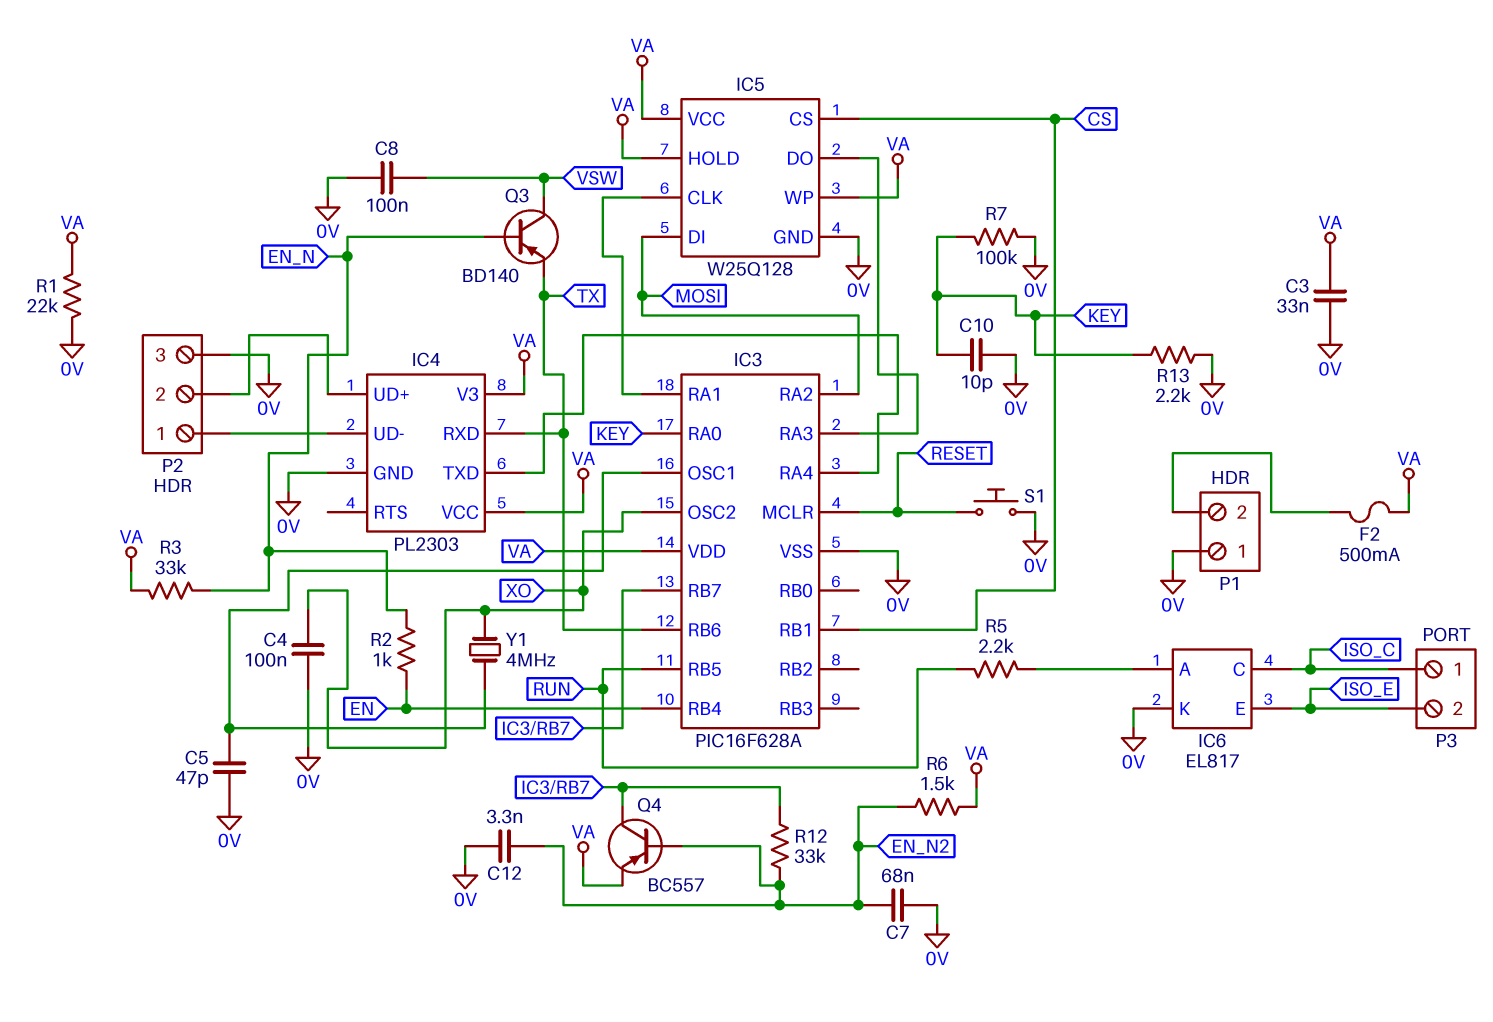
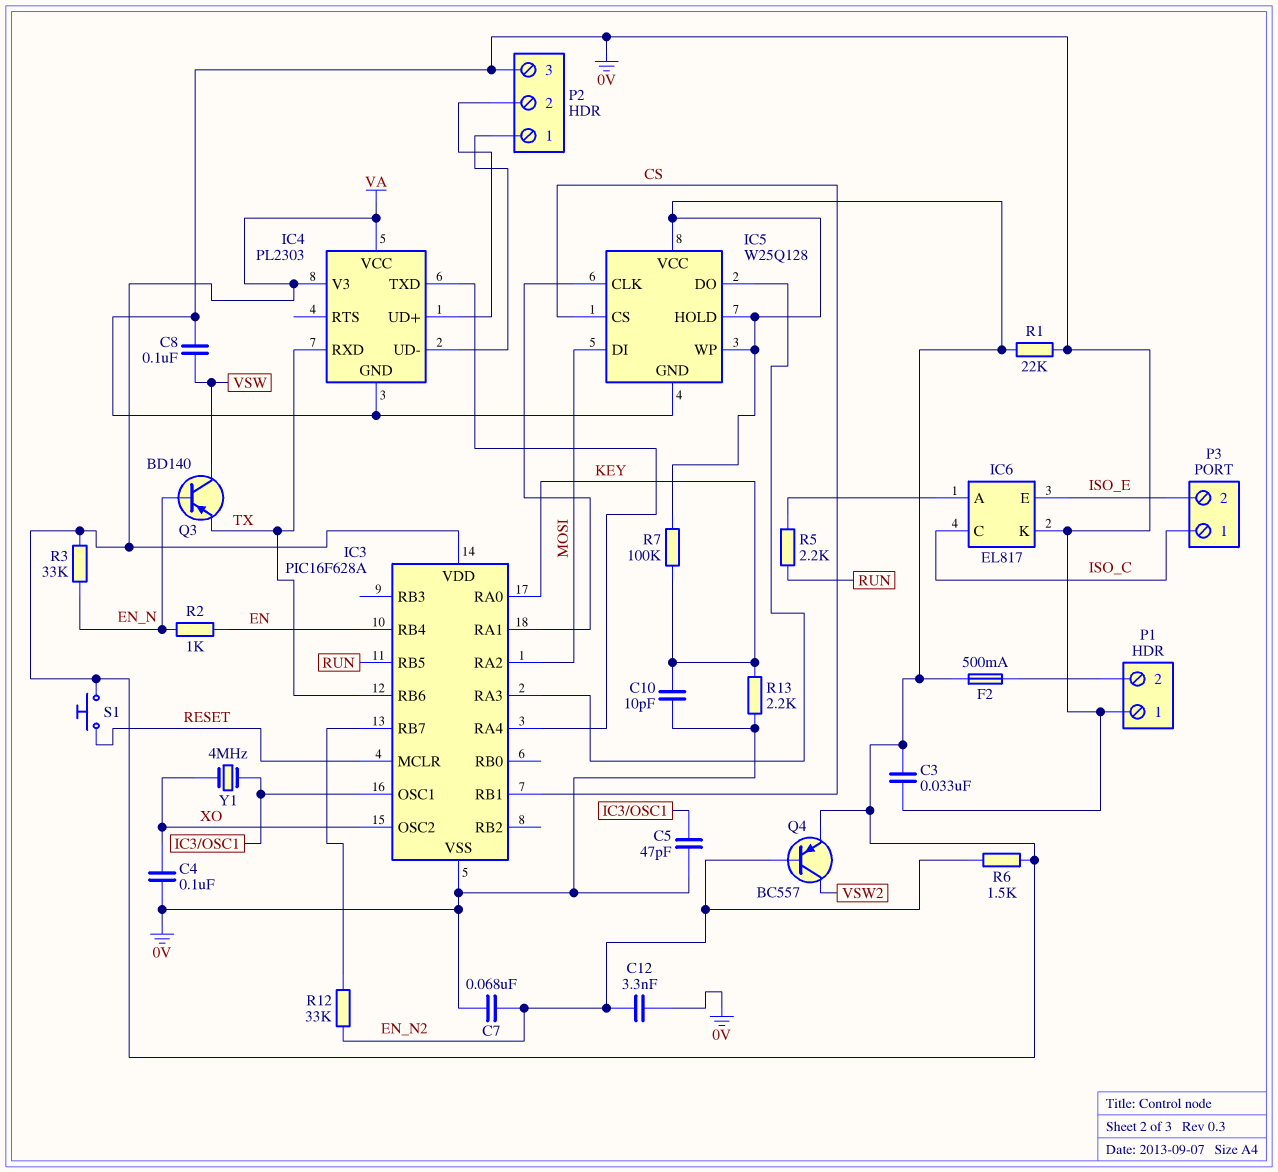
Q4: PNP BC557 (B EN_N2, C IC3/RB7, E VA) -> PNP BC557 (B EN_N2, C VSW2, E VA)
R7: 100k (0V, KEY) -> 100k (KEY, VA)
S1: button (0V, RESET) -> button (RESET, VA)

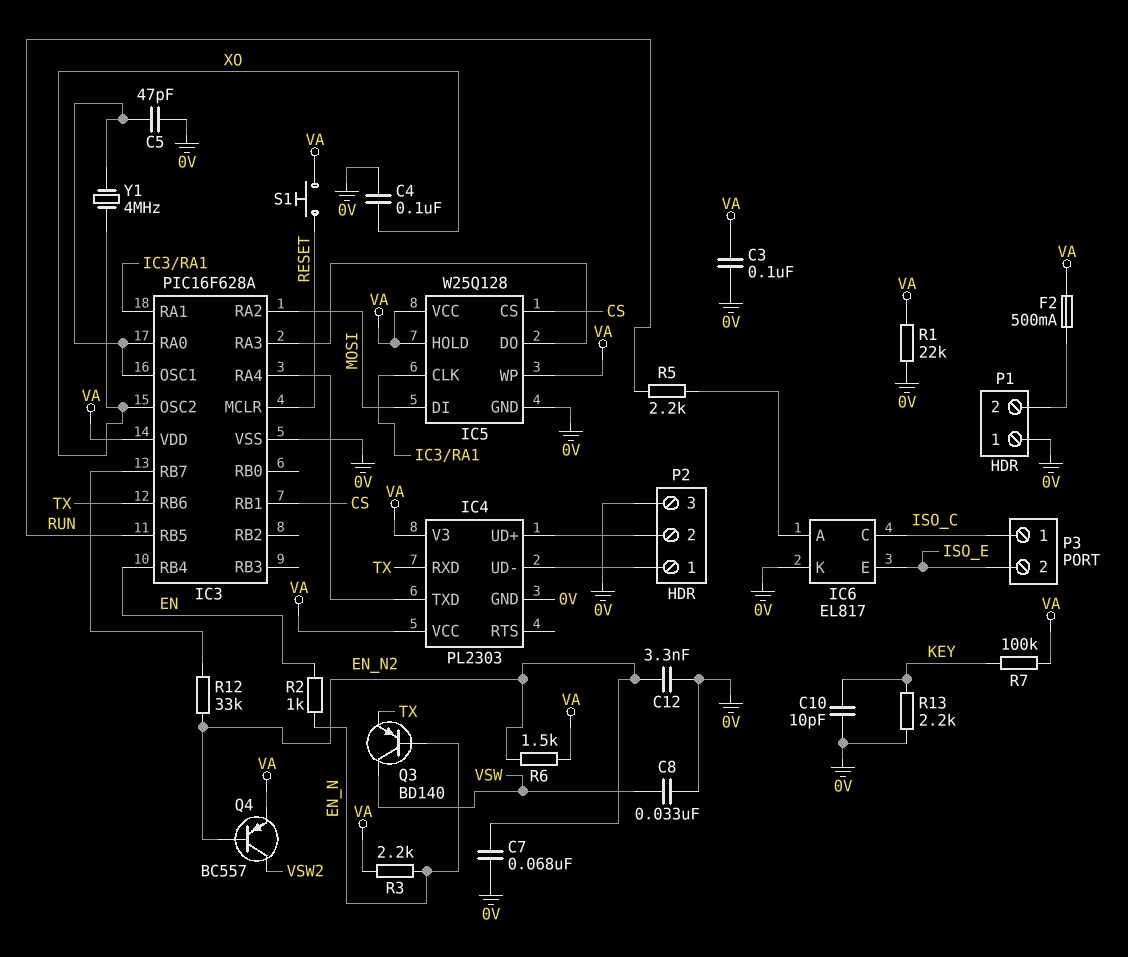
C3: 33nF (0V, VA) -> 100nF (0V, VA)
C8: 100nF (0V, VSW) -> 33nF (0V, VSW)
IC3 pin RA0: KEY -> IC3/OSC1
R3: 33k (EN_N, VA) -> 2.2k (EN_N, VA)

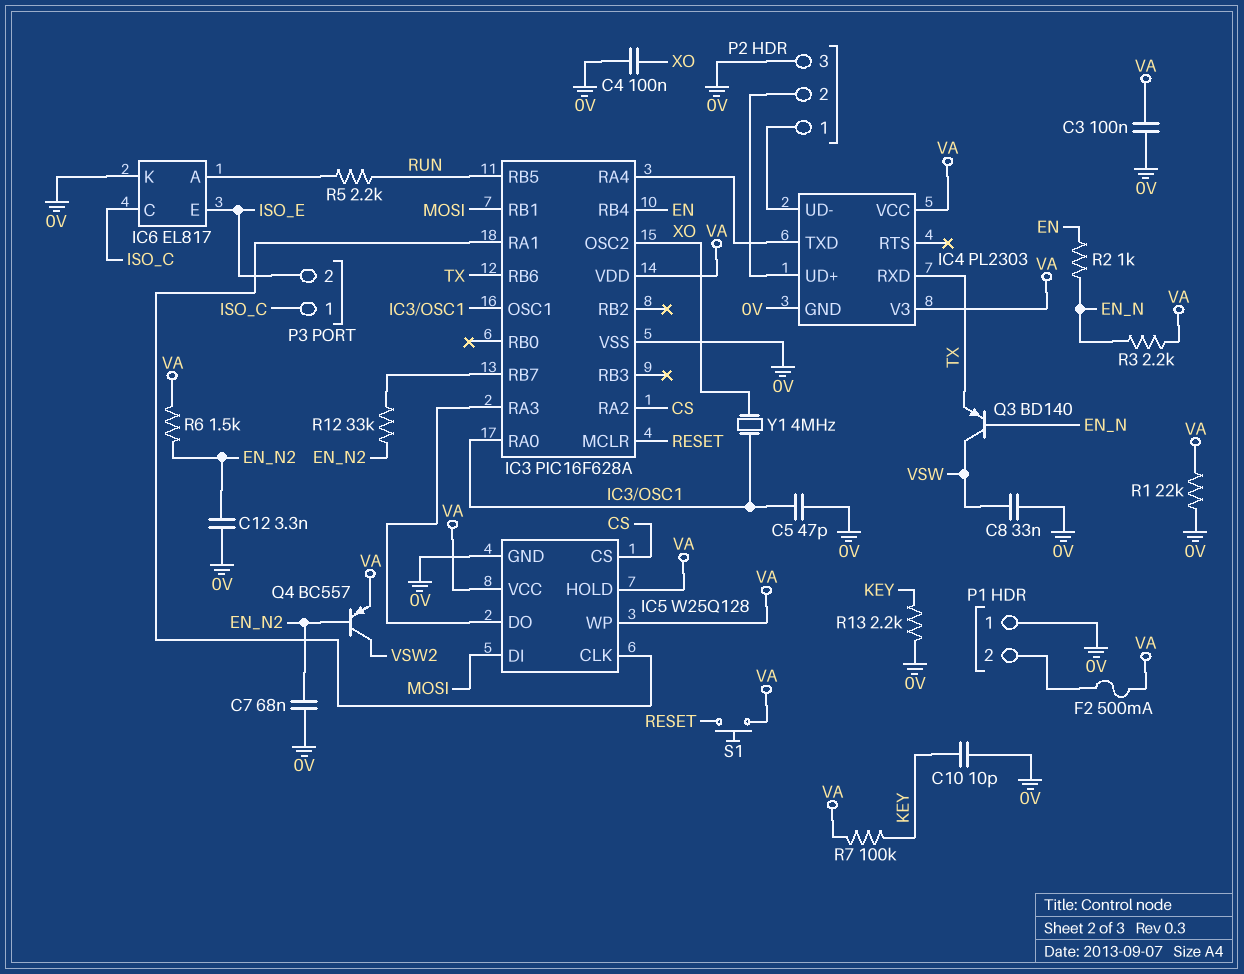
IC3 pin RA2: MOSI -> CS
IC3 pin RB1: CS -> MOSI

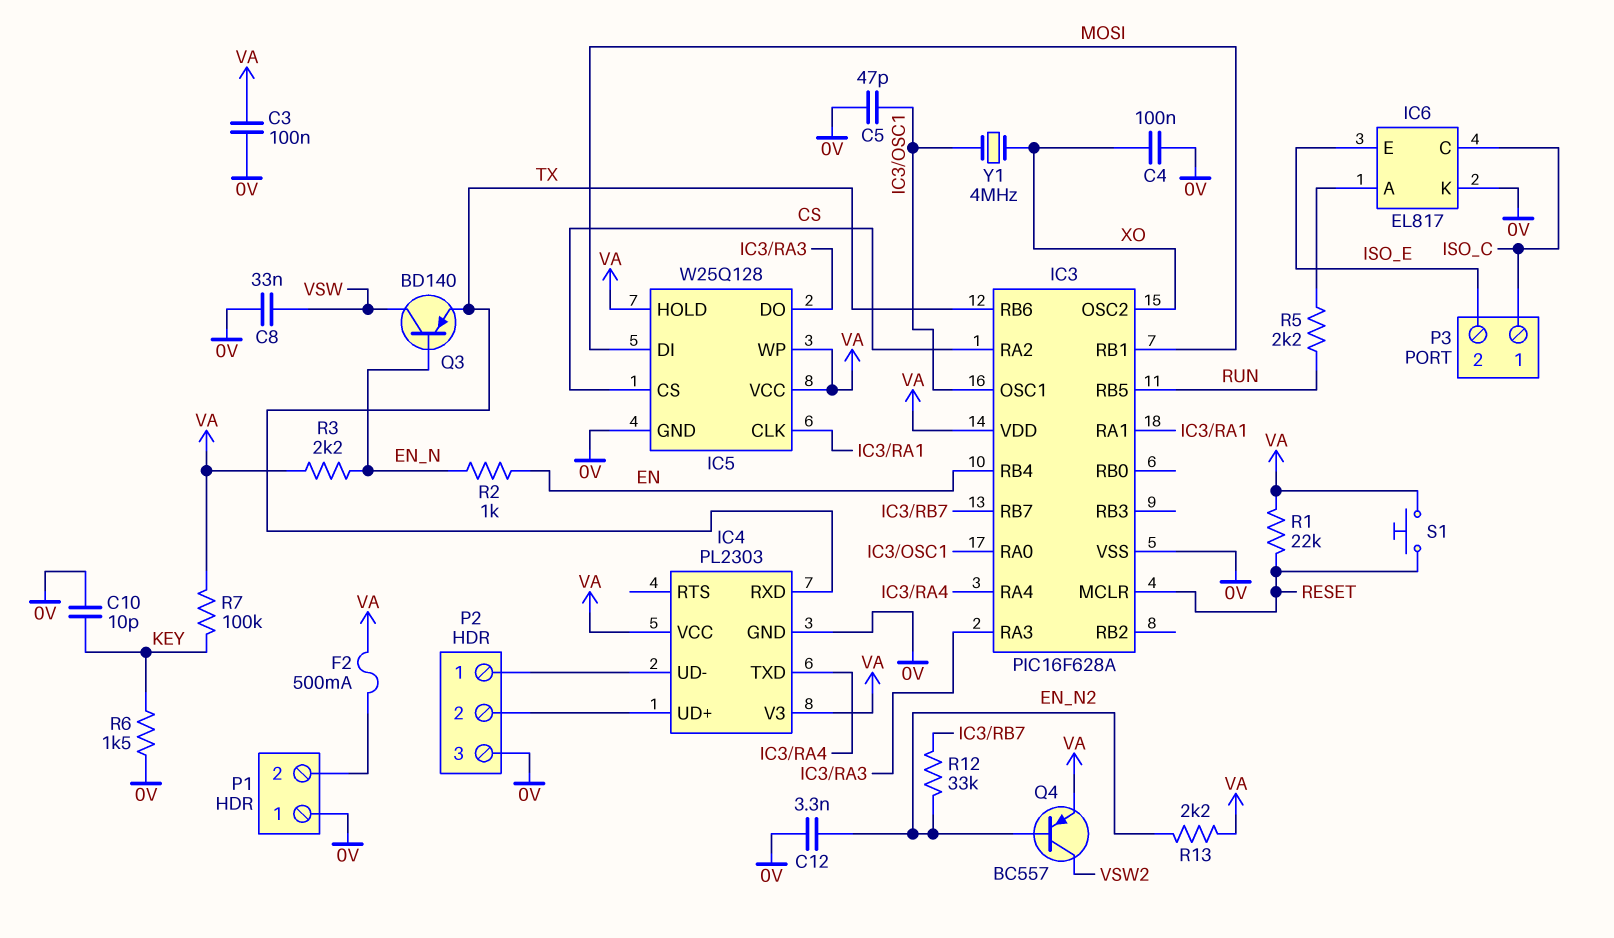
C7: 68nF (0V, EN_N2) -> none
R1: 22k (0V, VA) -> 22k (RESET, VA)
R6: 1.5k (EN_N2, VA) -> 1.5k (0V, KEY)
R13: 2.2k (0V, KEY) -> 2.2k (EN_N2, VA)

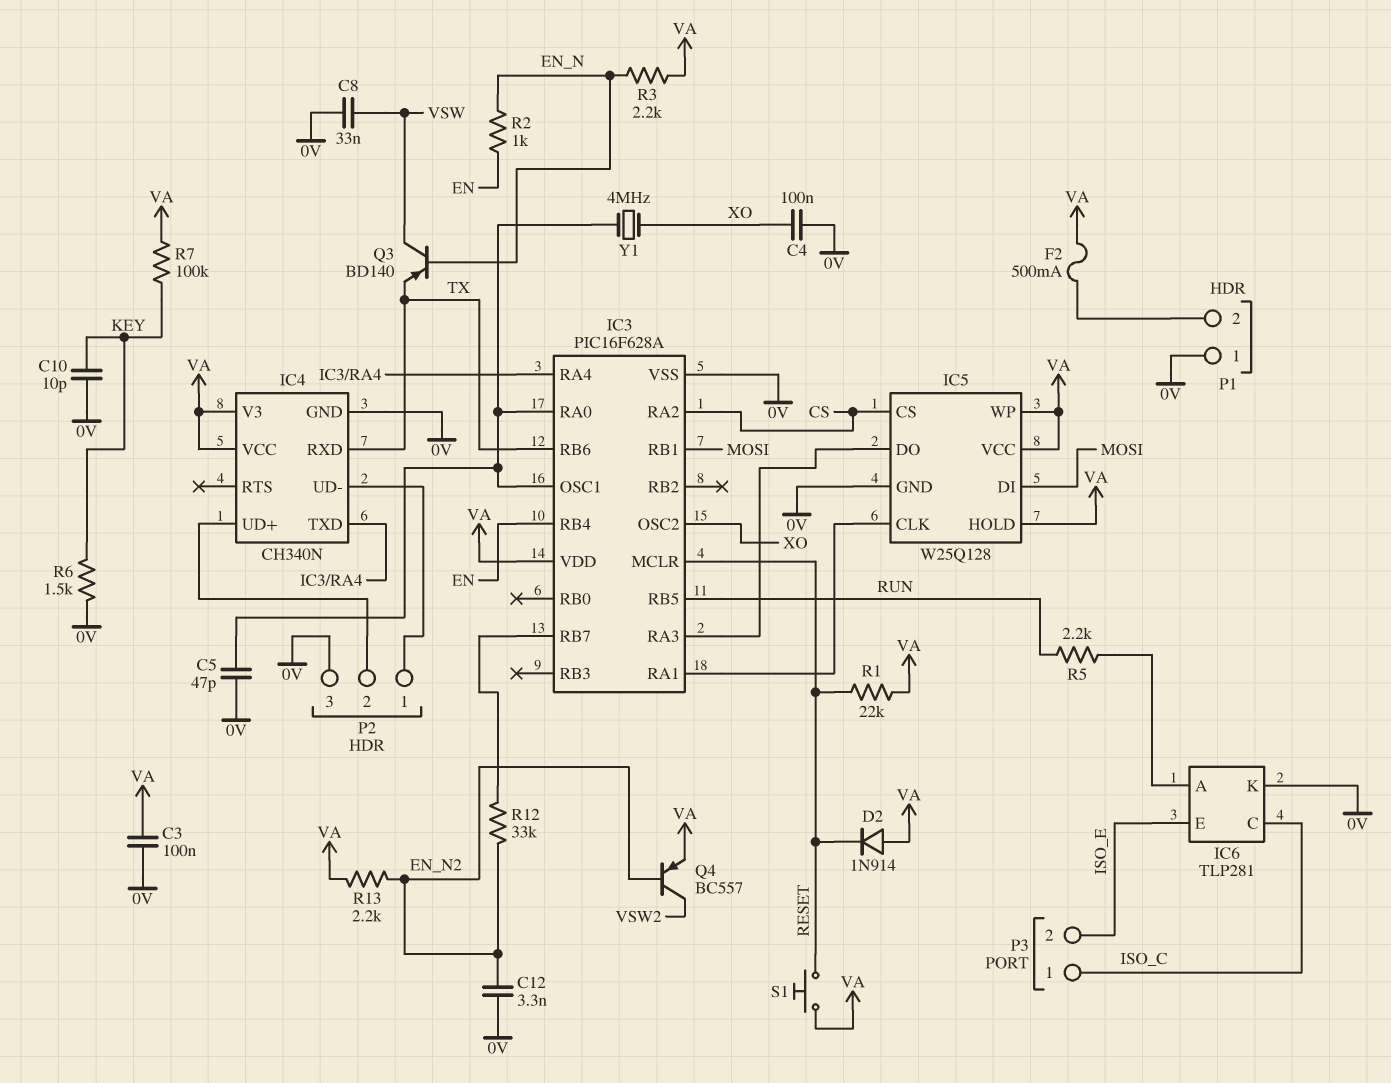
D2: none -> diode 1N914 (A VA, K RESET)
IC4: PL2303 -> CH340N
IC6: EL817 -> TLP281

